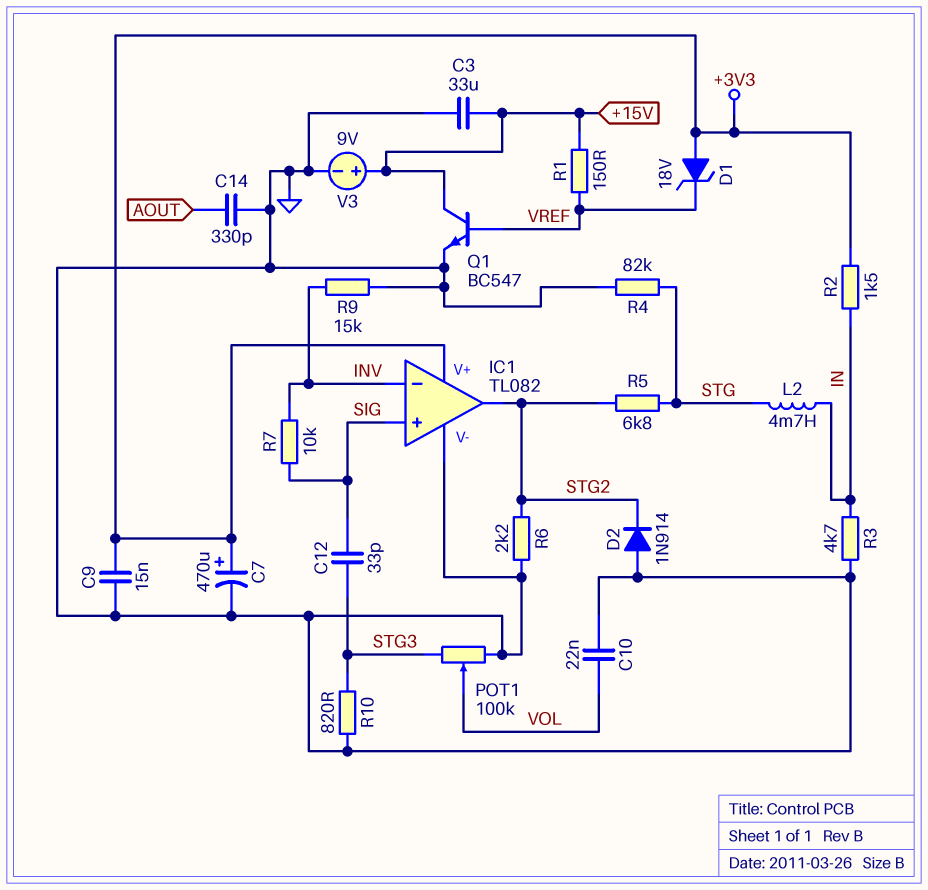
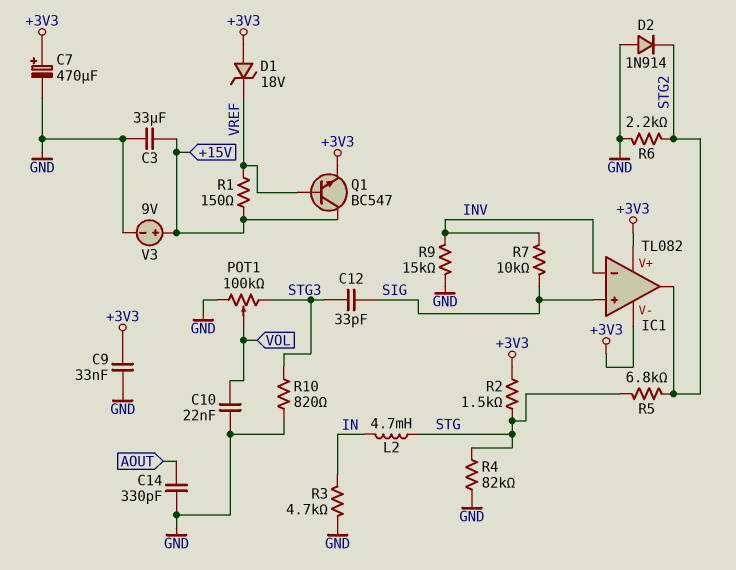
C9: 15nF (+3V3, GND) -> 33nF (+3V3, GND)
IC1 pin V-: GND -> +3V3
Q1: NPN BC547 (B VREF, C +15V, E GND) -> NPN BC547 (B VREF, C +15V, E +3V3)
R2: 1.5k (+3V3, IN) -> 1.5k (+3V3, STG)

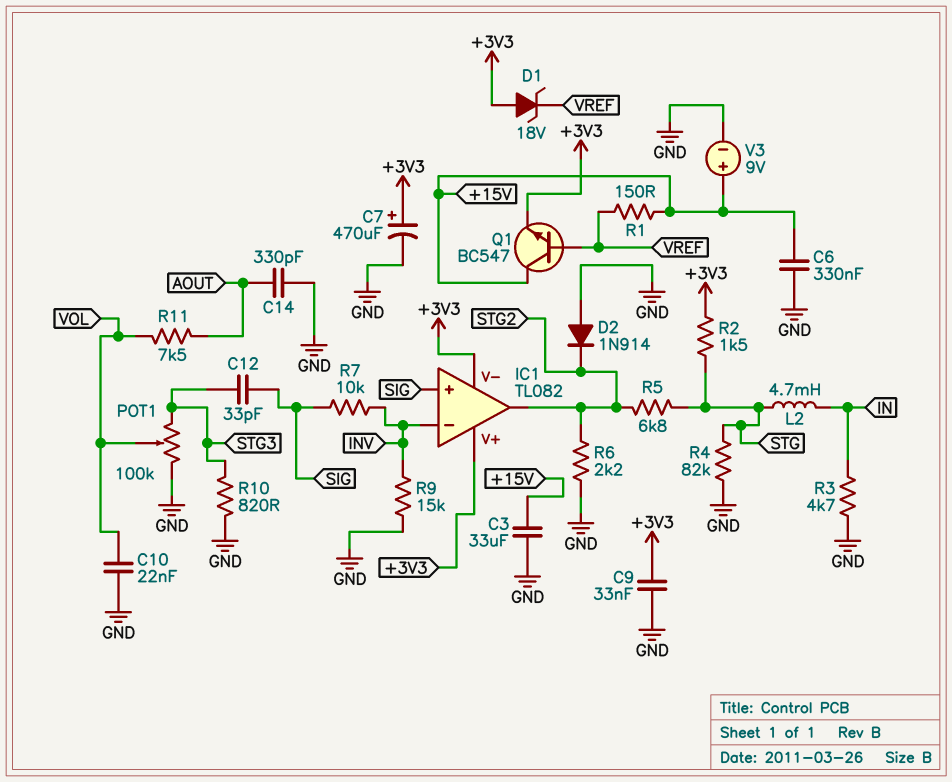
C6: none -> 330nF (+15V, GND)
R11: none -> 7.5k (AOUT, VOL)

